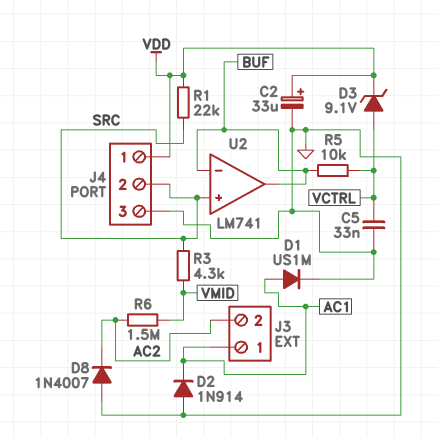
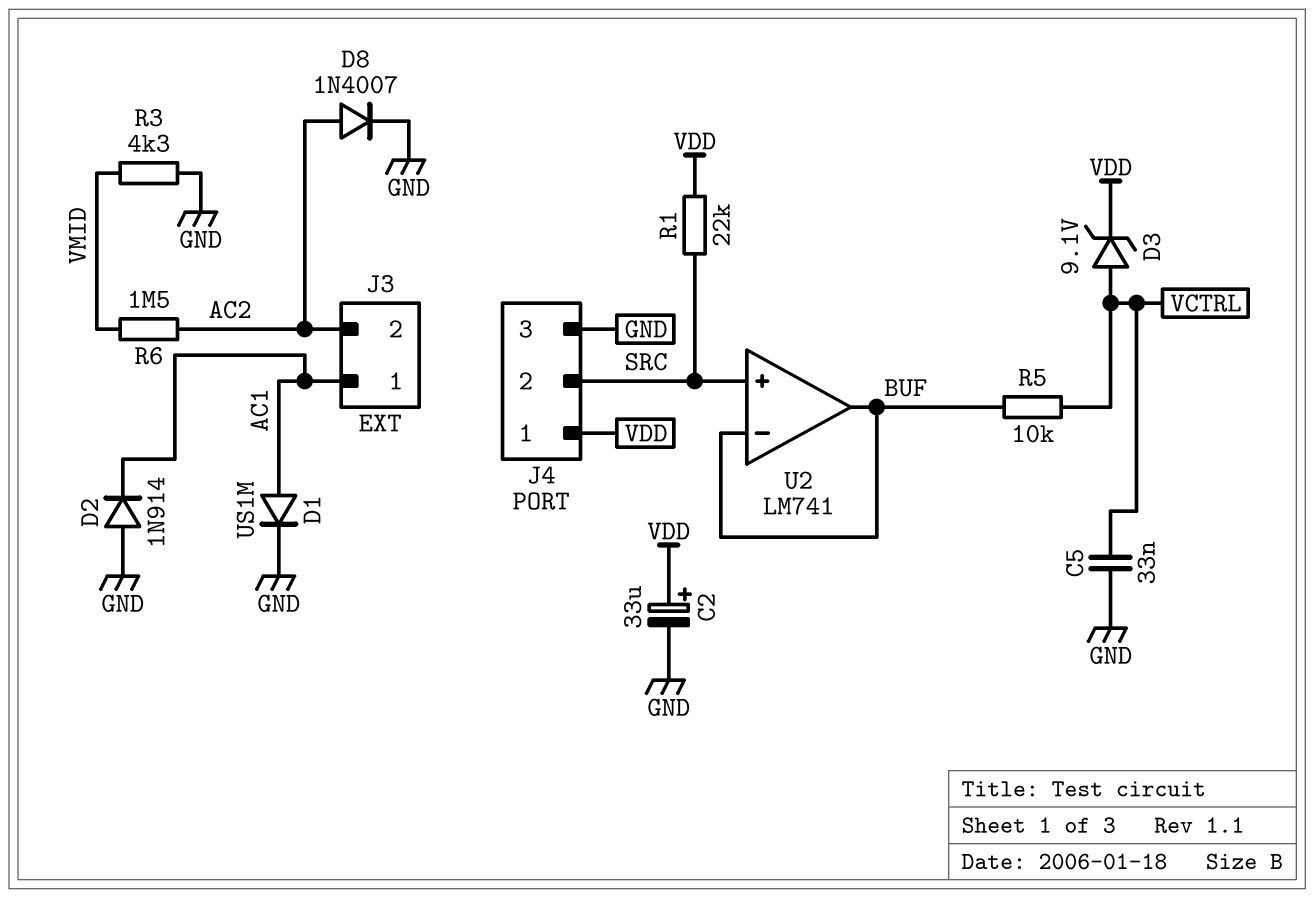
D8: diode 1N4007 (A GND, K AC2) -> diode 1N4007 (A AC2, K GND)
R3: 4.3k (SRC, VMID) -> 4.3k (GND, VMID)

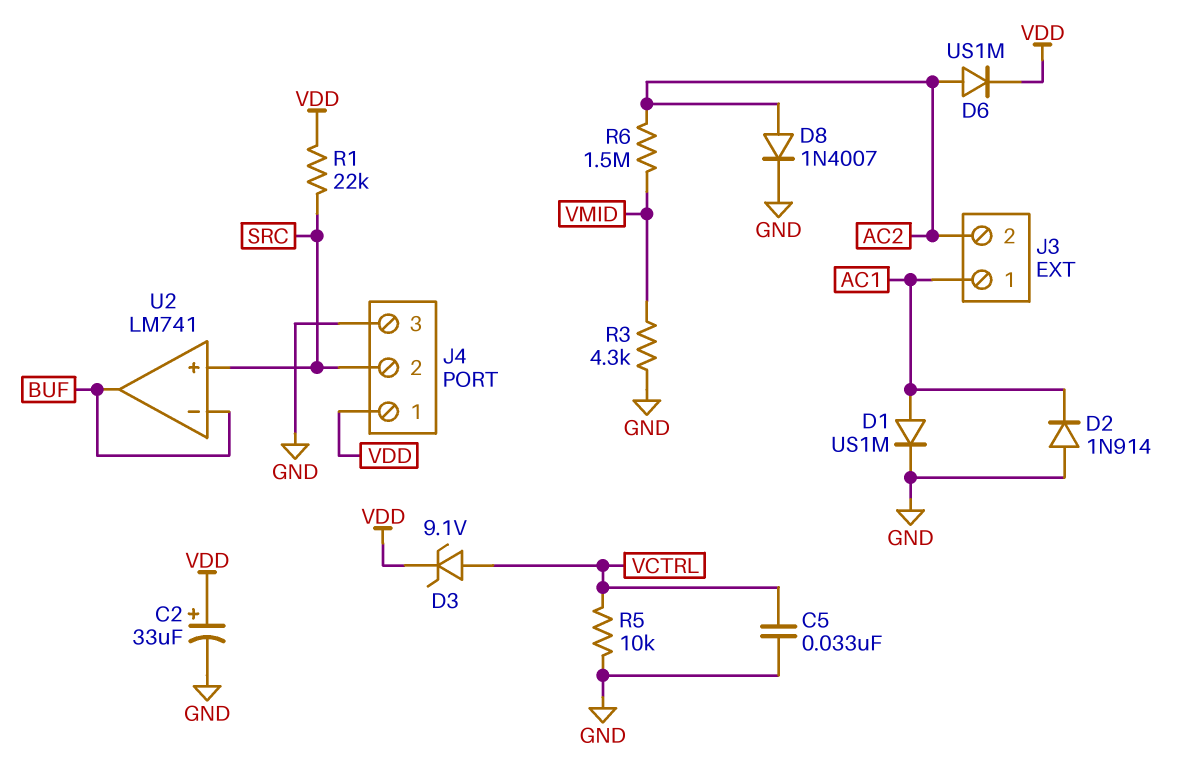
D6: none -> diode US1M (A AC2, K VDD)
R5: 10k (BUF, VCTRL) -> 10k (GND, VCTRL)

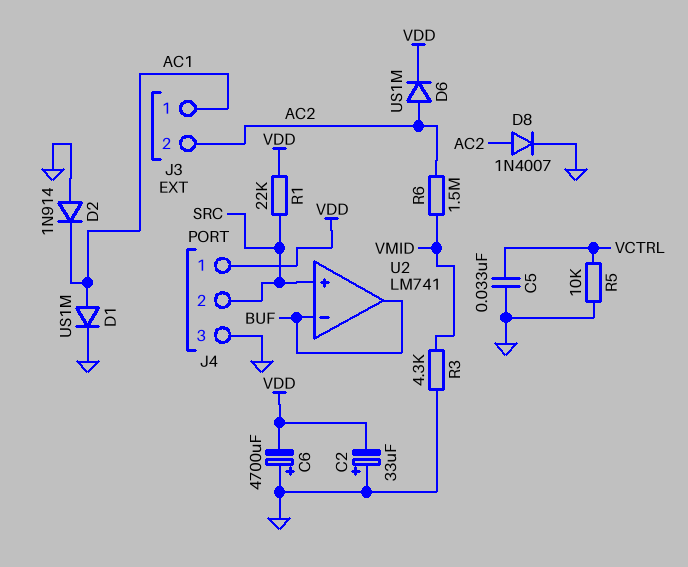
C2: 33uF (plus VDD, minus GND) -> 33uF (plus GND, minus VDD)
C6: none -> 4700uF (plus GND, minus VDD)
D3: zener 9.1V (A VCTRL, K VDD) -> none

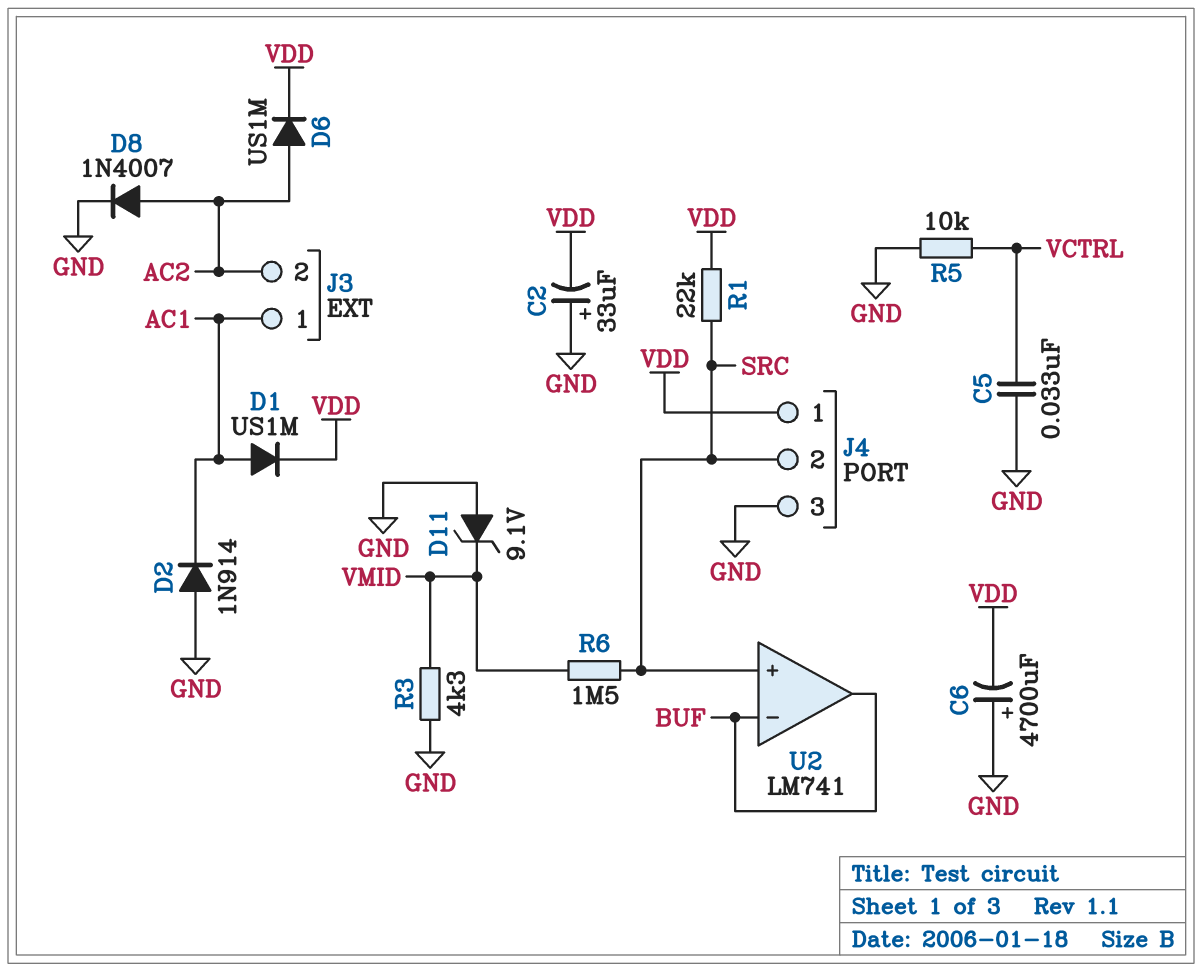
D1: diode US1M (A AC1, K GND) -> diode US1M (A AC1, K VDD)
D11: none -> zener 9.1V (A GND, K VMID)
R6: 1.5M (AC2, VMID) -> 1.5M (SRC, VMID)

